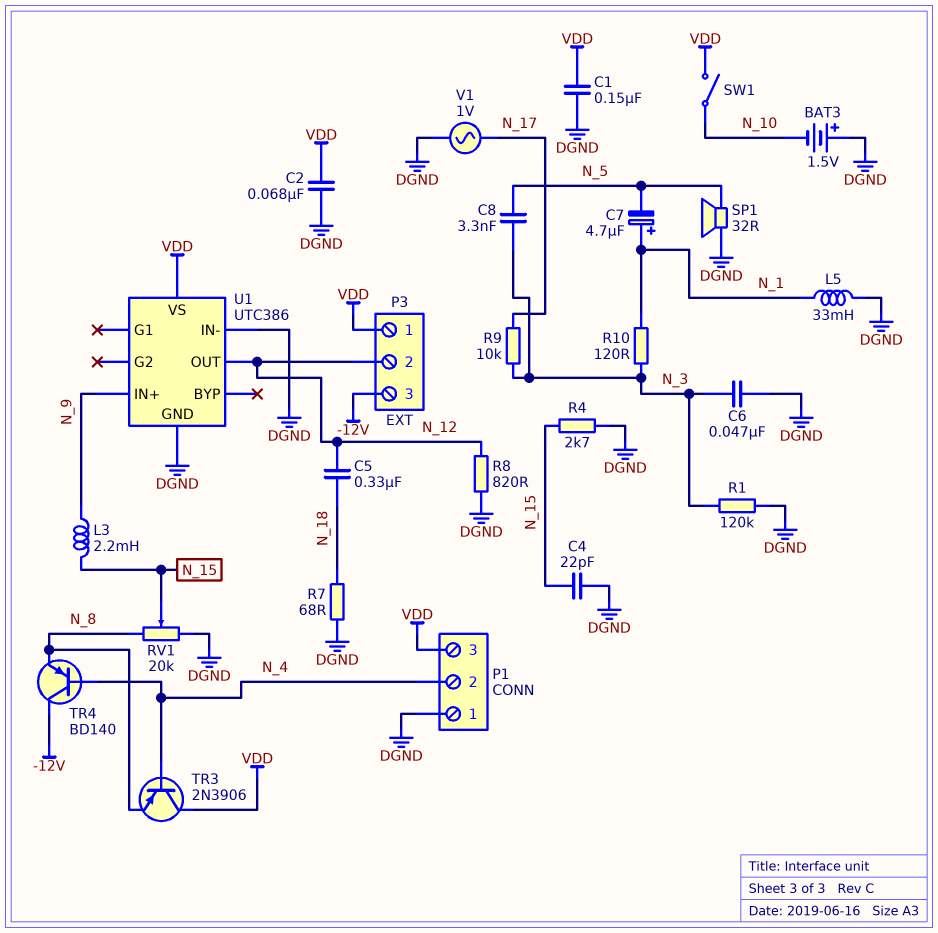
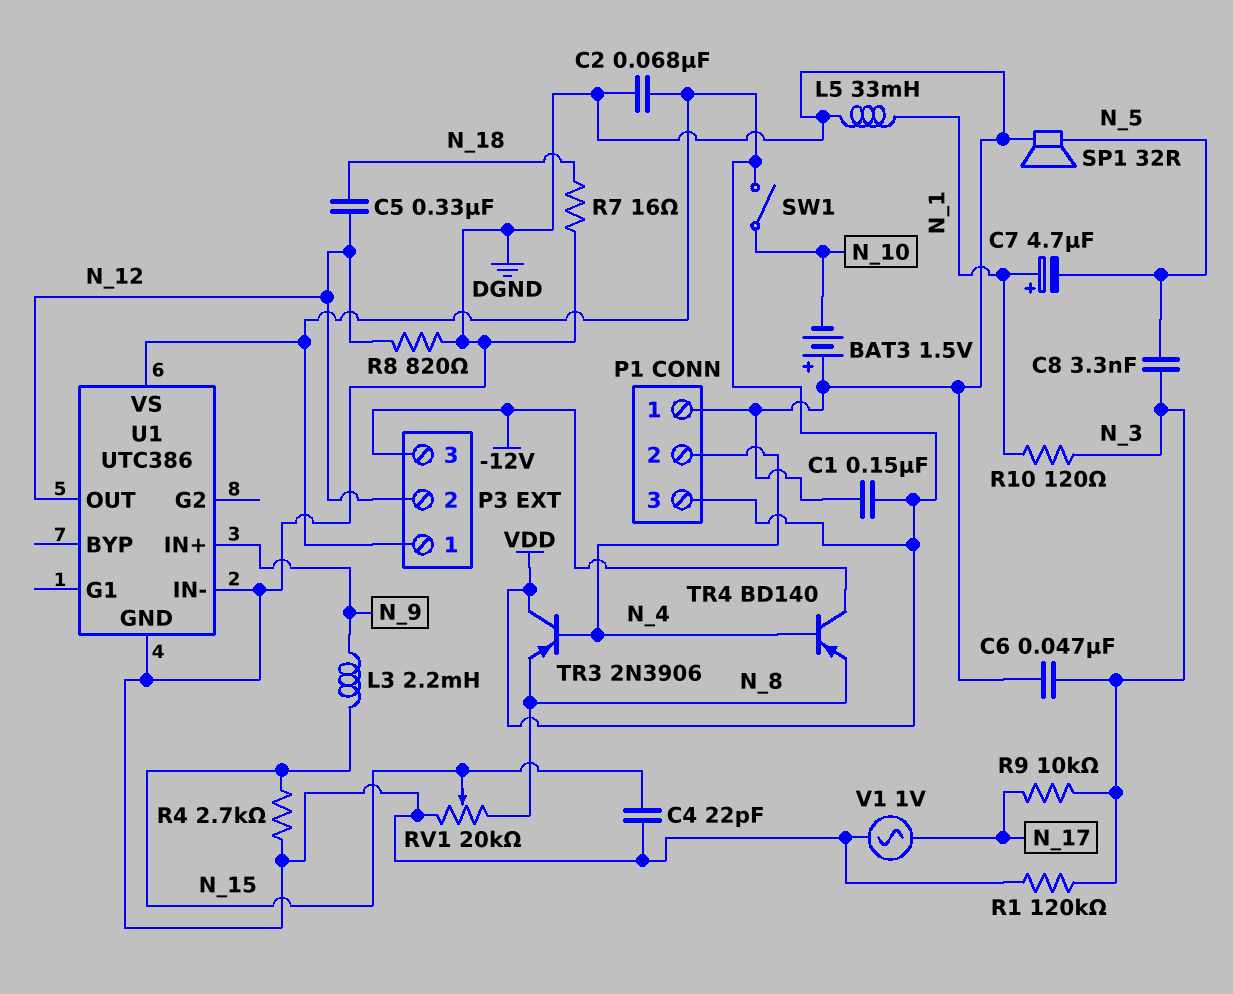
R7: 68 (DGND, N_18) -> 16 (DGND, N_18)

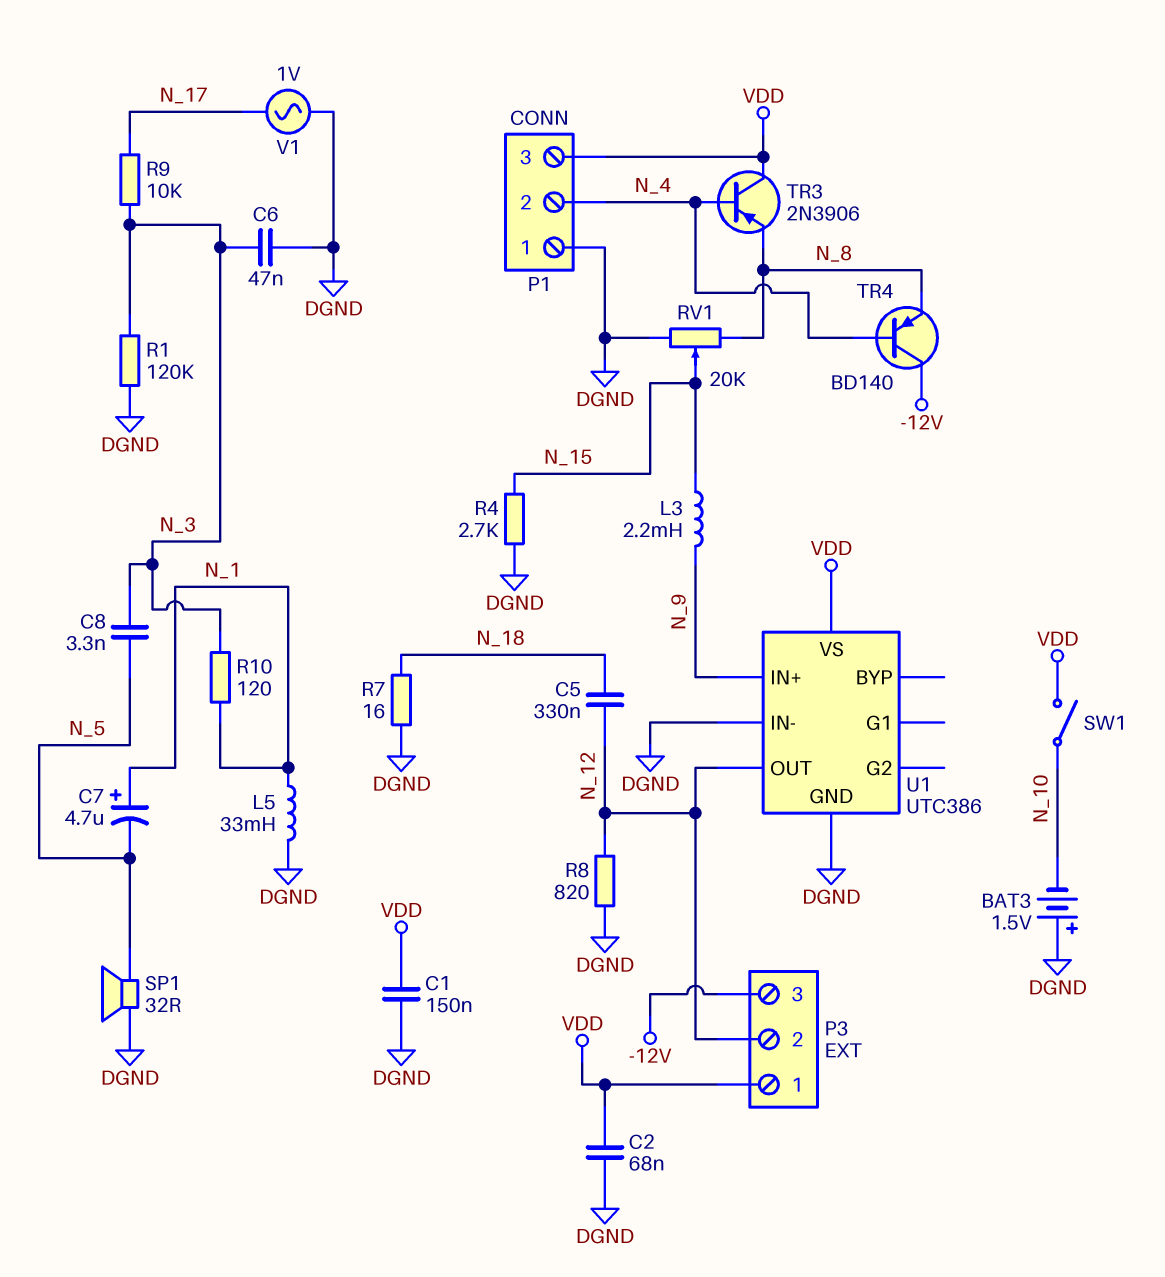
C4: 22pF (DGND, N_15) -> none

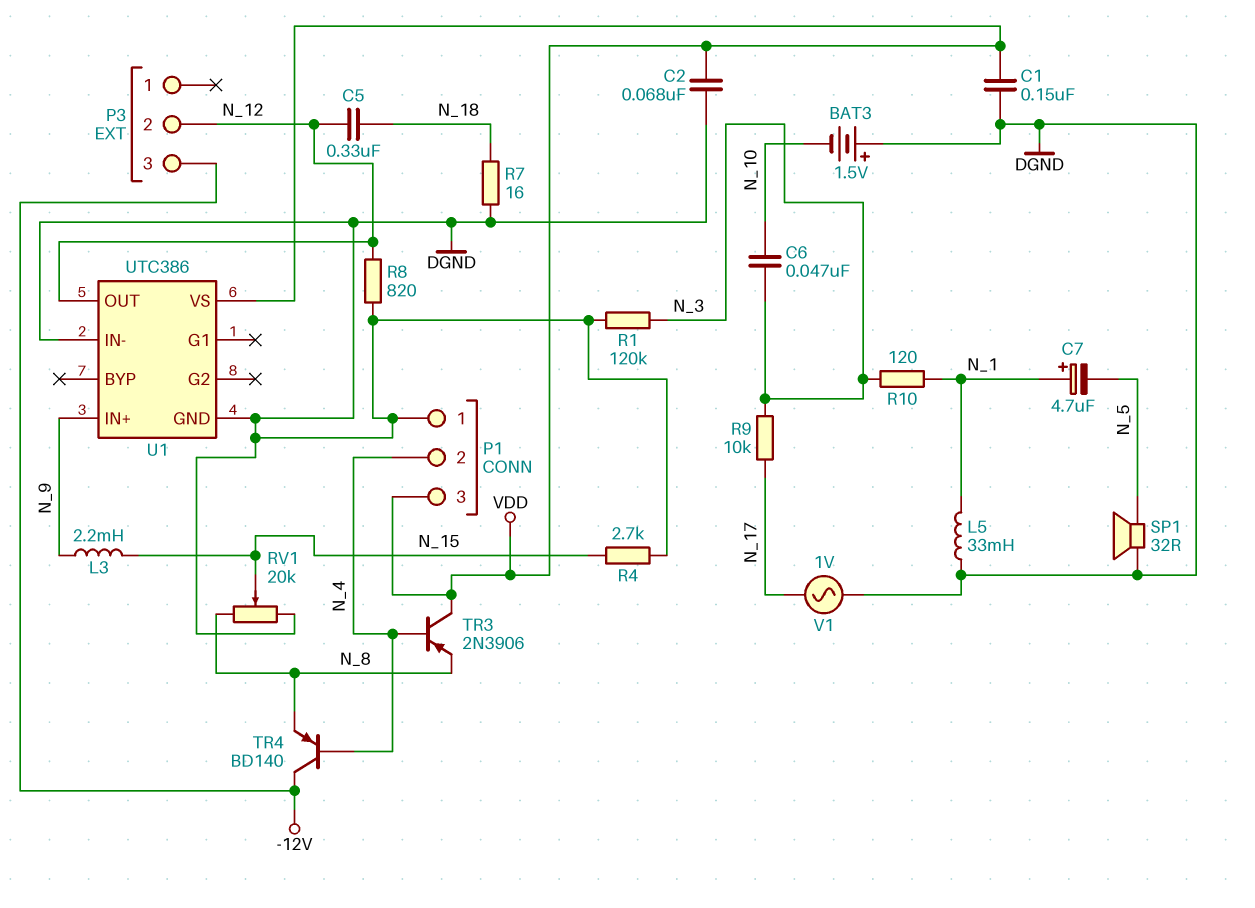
C6: 47nF (DGND, N_3) -> 47nF (N_3, N_10)
C8: 3.3nF (N_3, N_5) -> none
P3 pin 1: VDD -> none
SW1: switch (N_10, VDD) -> none

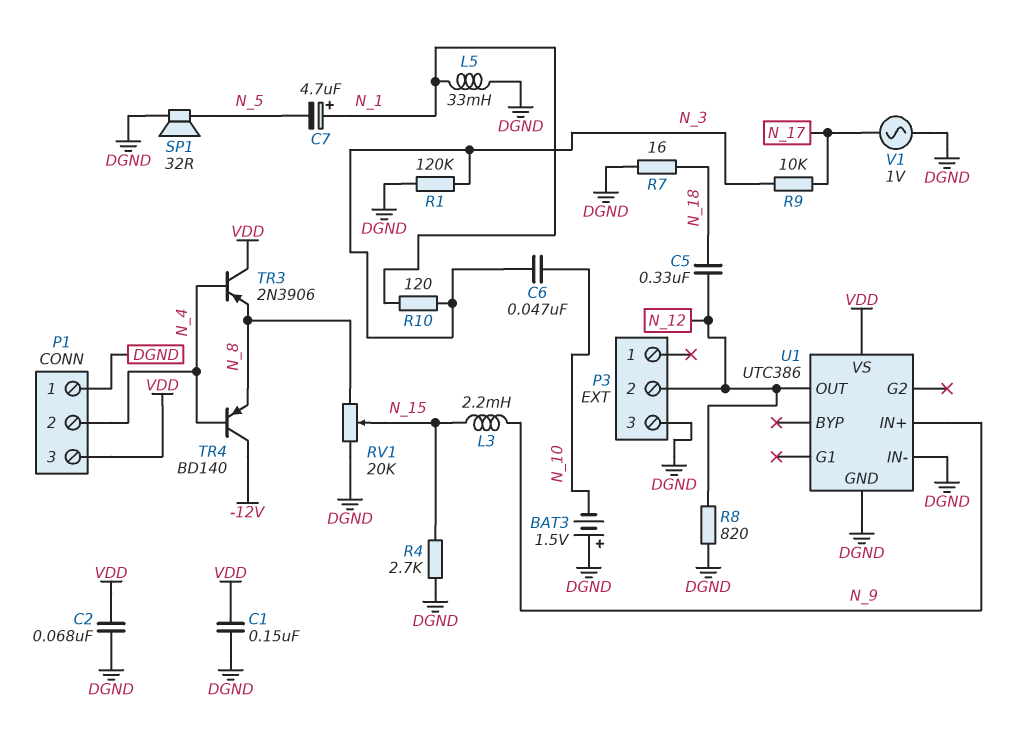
P3 pin 3: -12V -> DGND

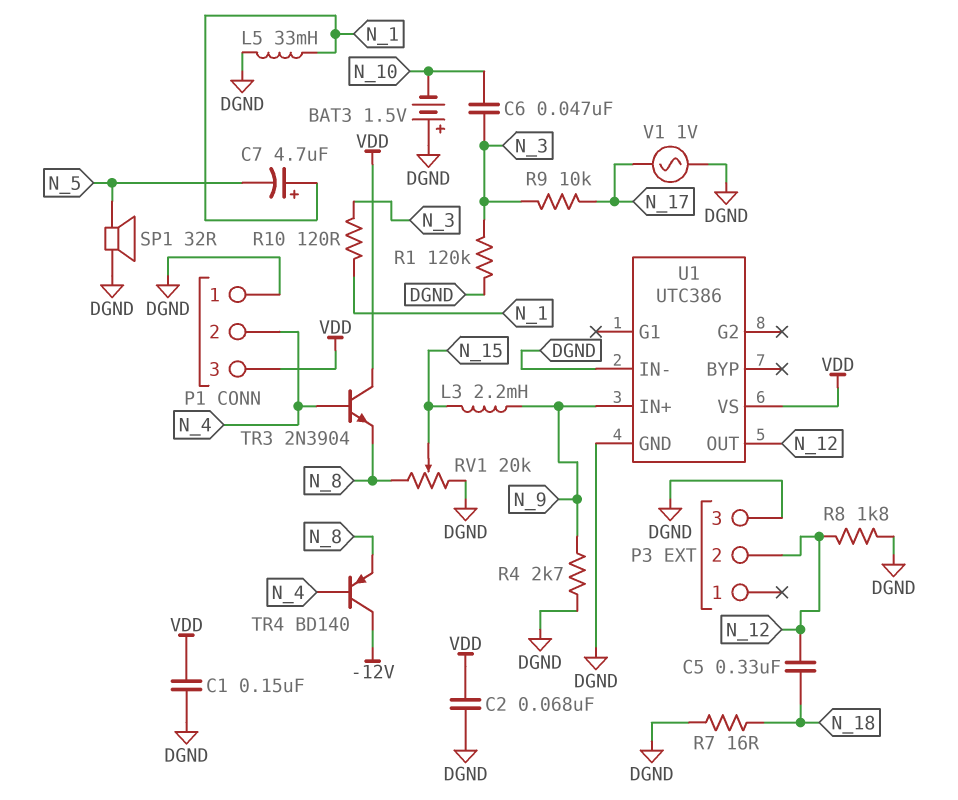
R4: 2.7k (DGND, N_15) -> 2.7k (DGND, N_9)
R8: 820 (DGND, N_12) -> 1.8k (DGND, N_12)
TR3: PNP 2N3906 (B N_4, C VDD, E N_8) -> NPN 2N3904 (B N_4, C VDD, E N_8)

